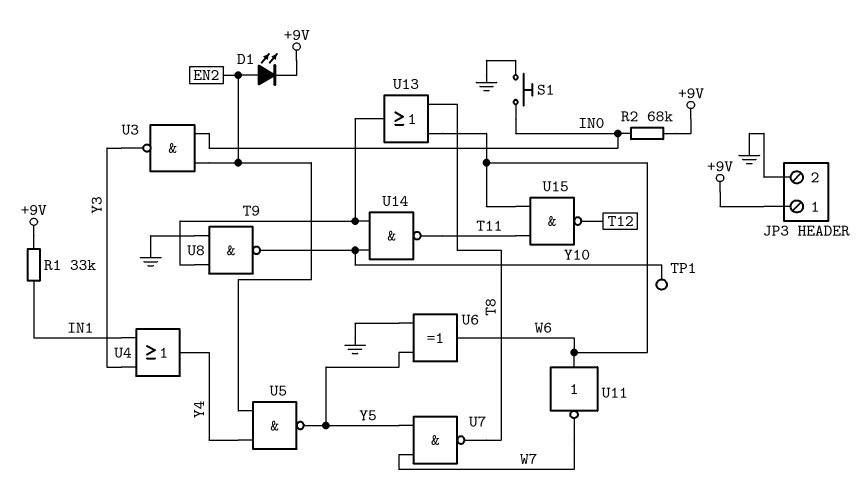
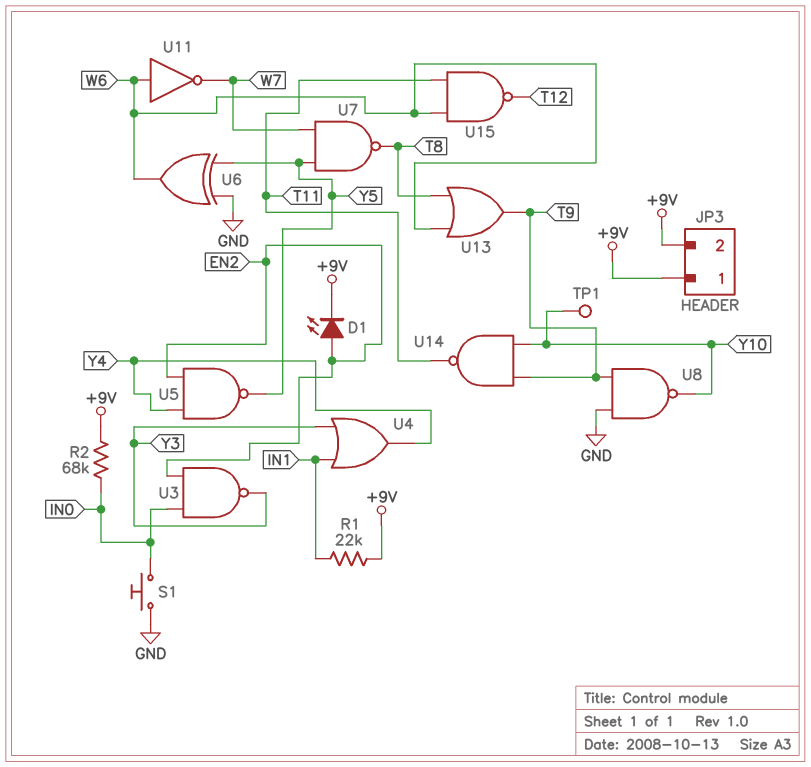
JP3 pin 2: GND -> +9V
R1: 33k (+9V, IN1) -> 22k (+9V, IN1)

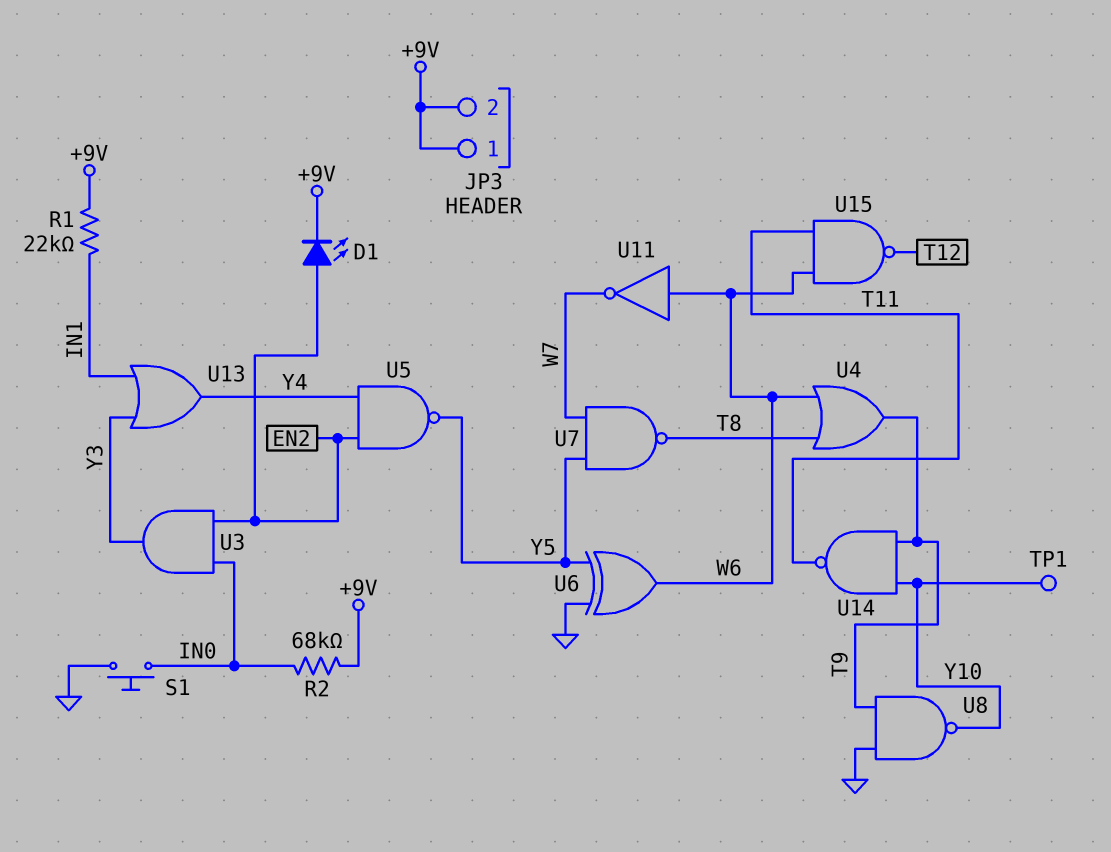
U3: NAND (in EN2, in IN0, out Y3) -> AND (in EN2, in IN0, out Y3)
U4: OR (in IN1, in Y3, out Y4) -> OR (in T8, in W6, out T9)
U13: OR (in T8, in W6, out T9) -> OR (in IN1, in Y3, out Y4)

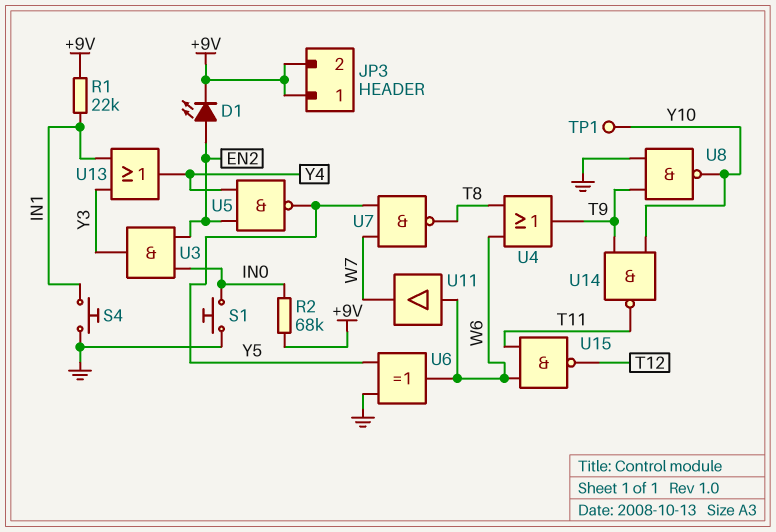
S4: none -> button (GND, IN1)
U11: NOT (in W6, out W7) -> buffer (in W6, out W7)

